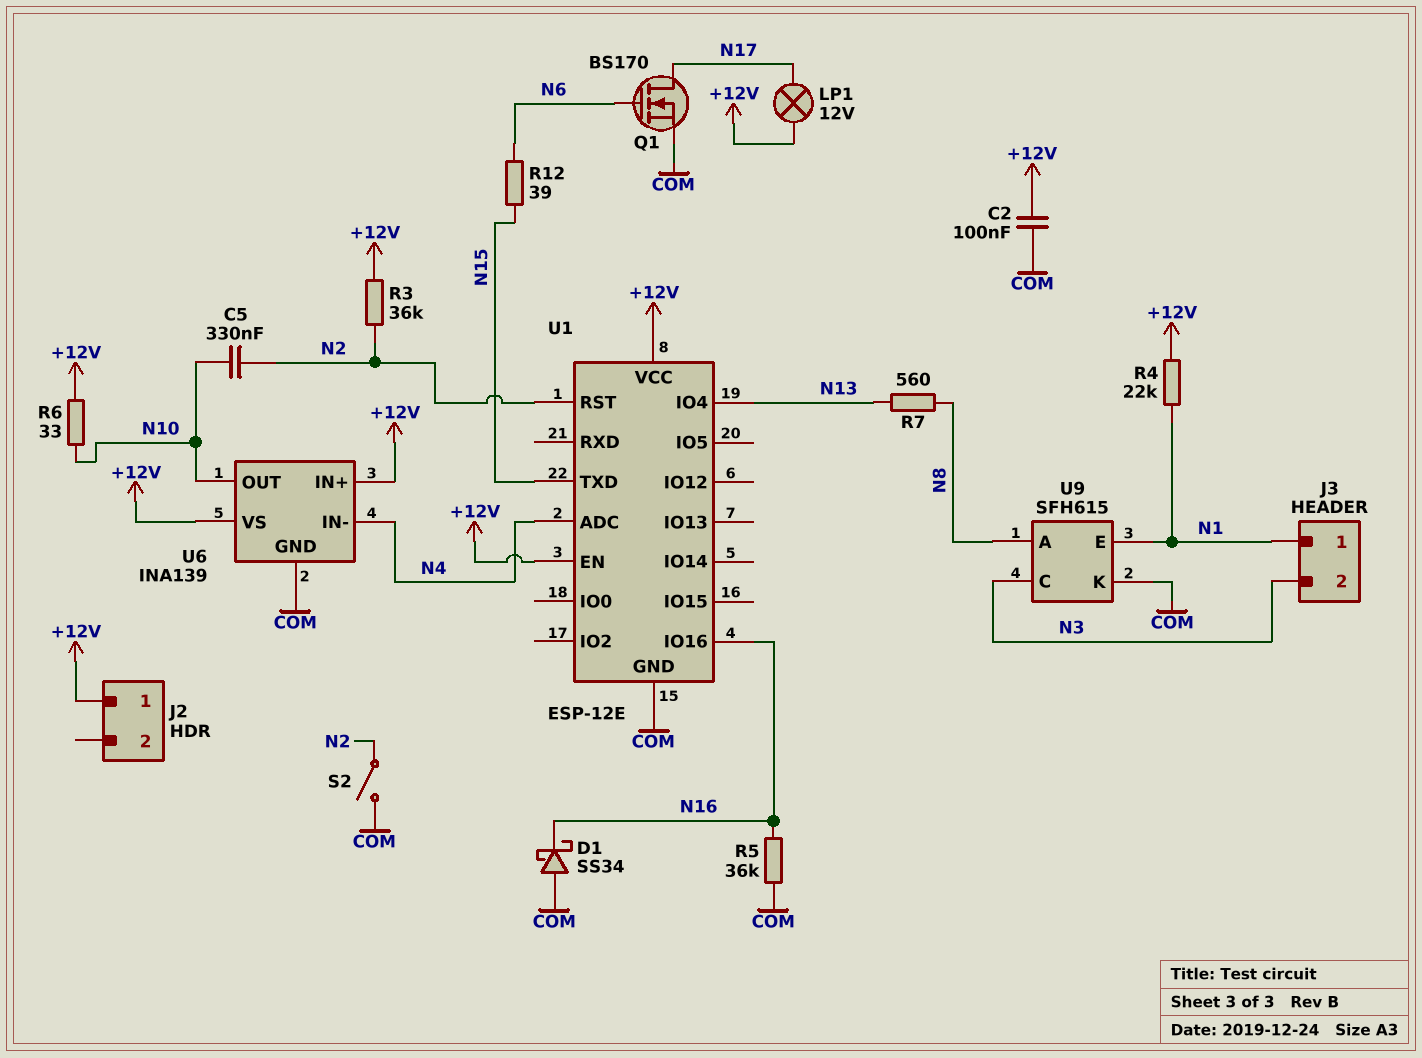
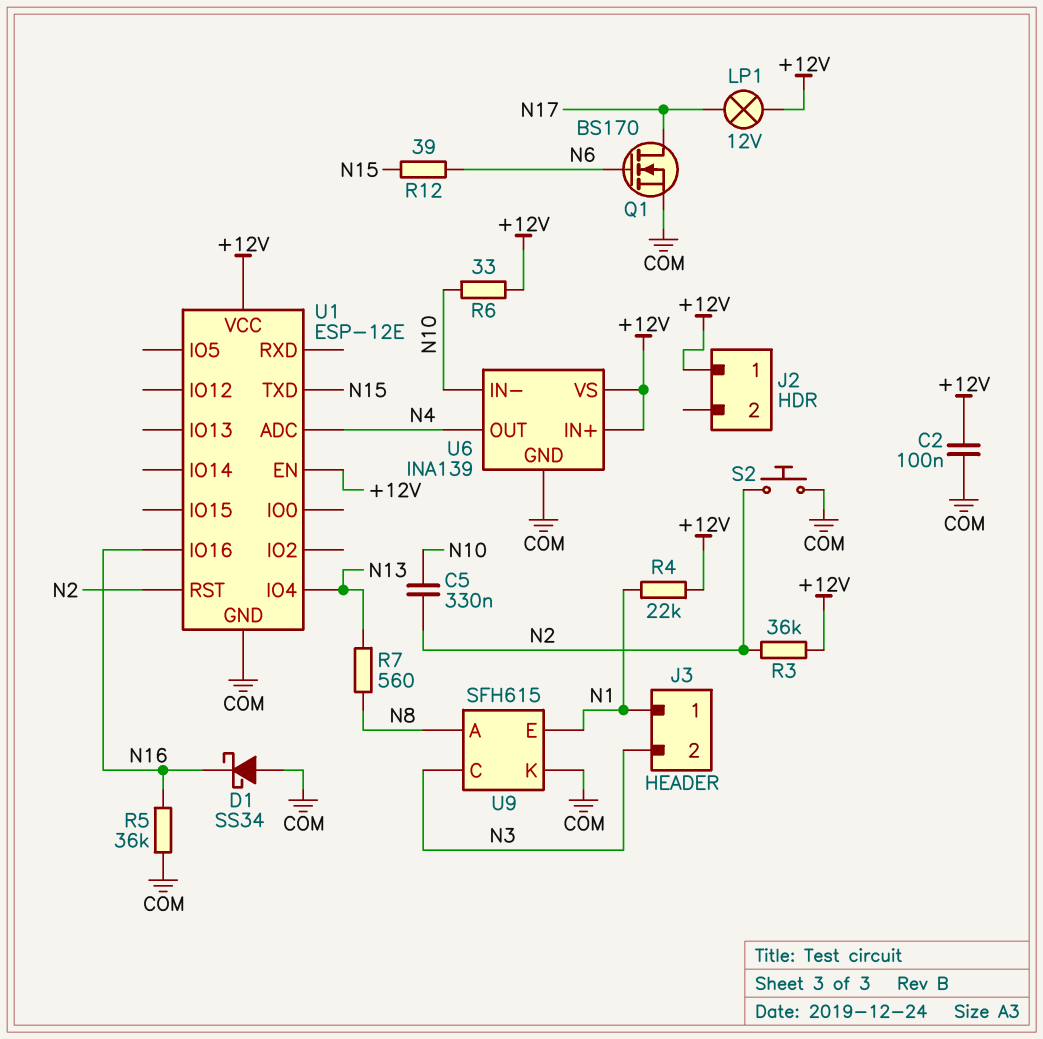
S2: switch (COM, N2) -> button (COM, N2)
U6 pin IN-: N4 -> N10
U6 pin OUT: N10 -> N4

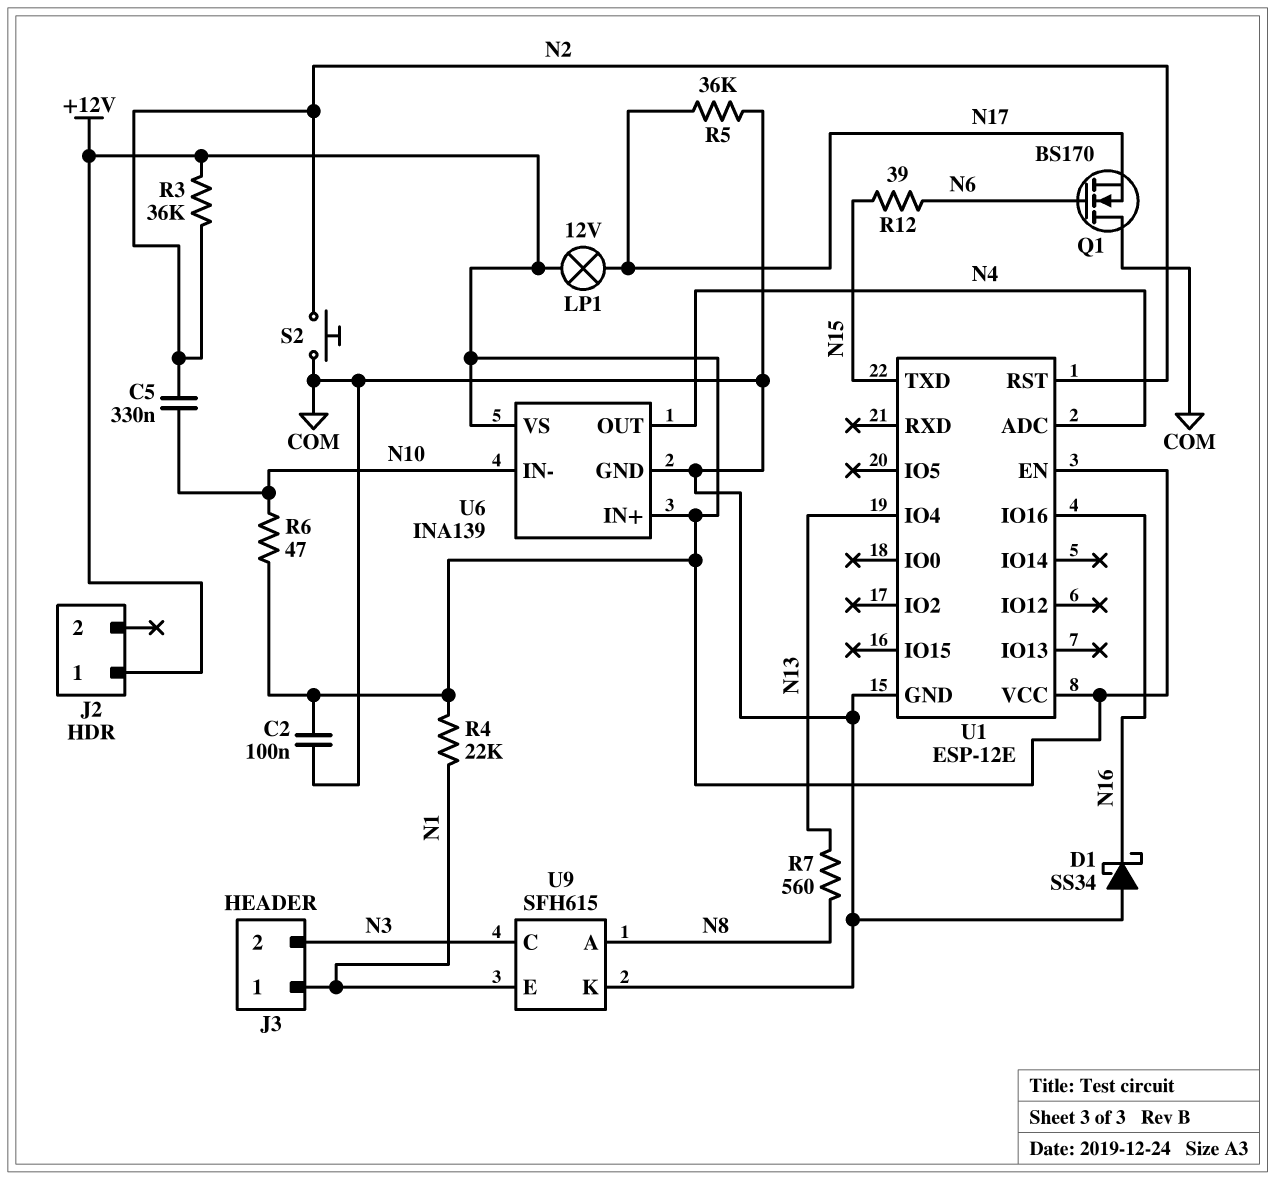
Q1: NMOS BS170 (G N6, D N17, S COM) -> NMOS BS170 (G N6, D COM, S N17)
R5: 36k (COM, N16) -> 36k (COM, N17)
R6: 33 (+12V, N10) -> 47 (+12V, N10)

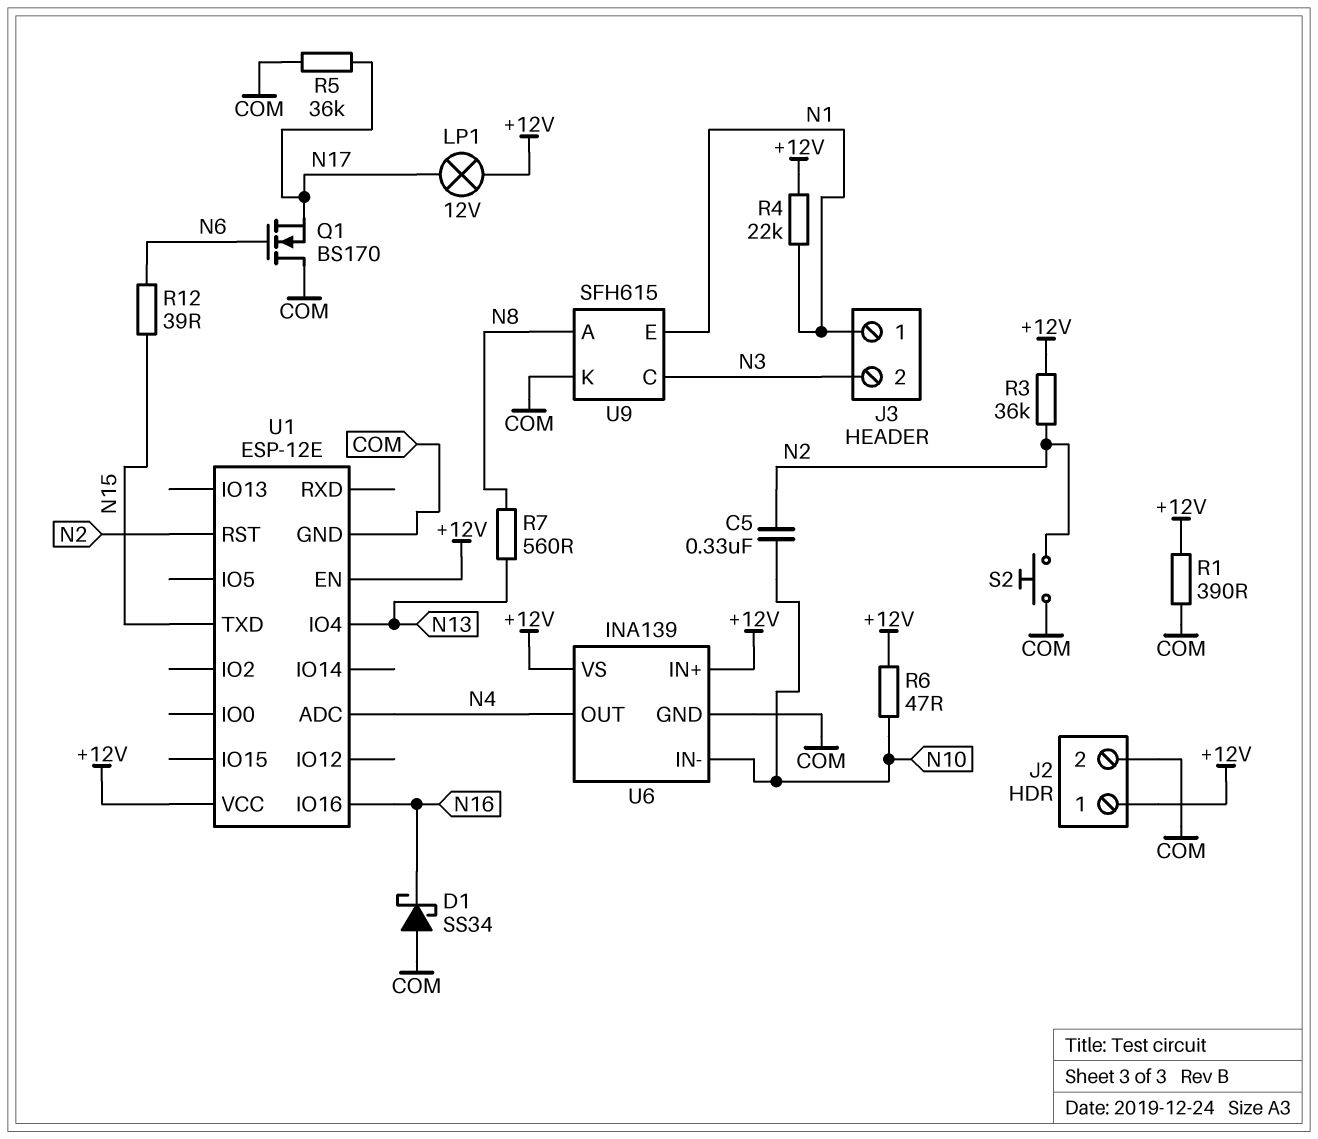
C2: 100nF (+12V, COM) -> none
J2 pin 2: none -> COM
R1: none -> 390 (+12V, COM)

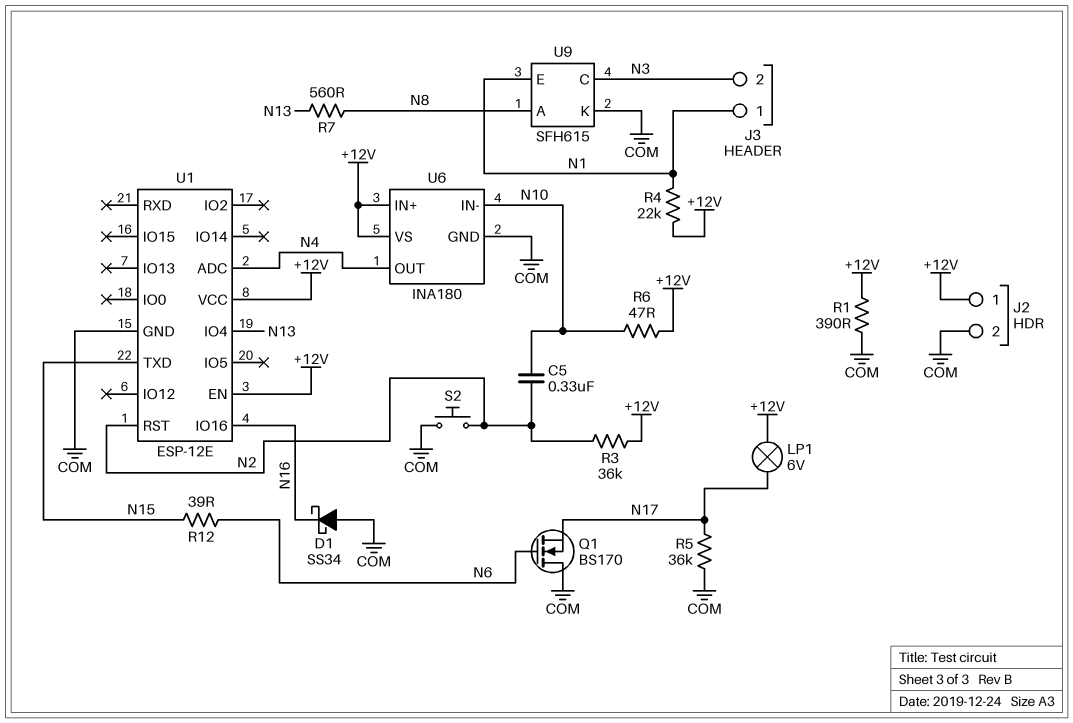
LP1: lamp 12V (+12V, N17) -> lamp 6V (+12V, N17)
U6: INA139 -> INA180

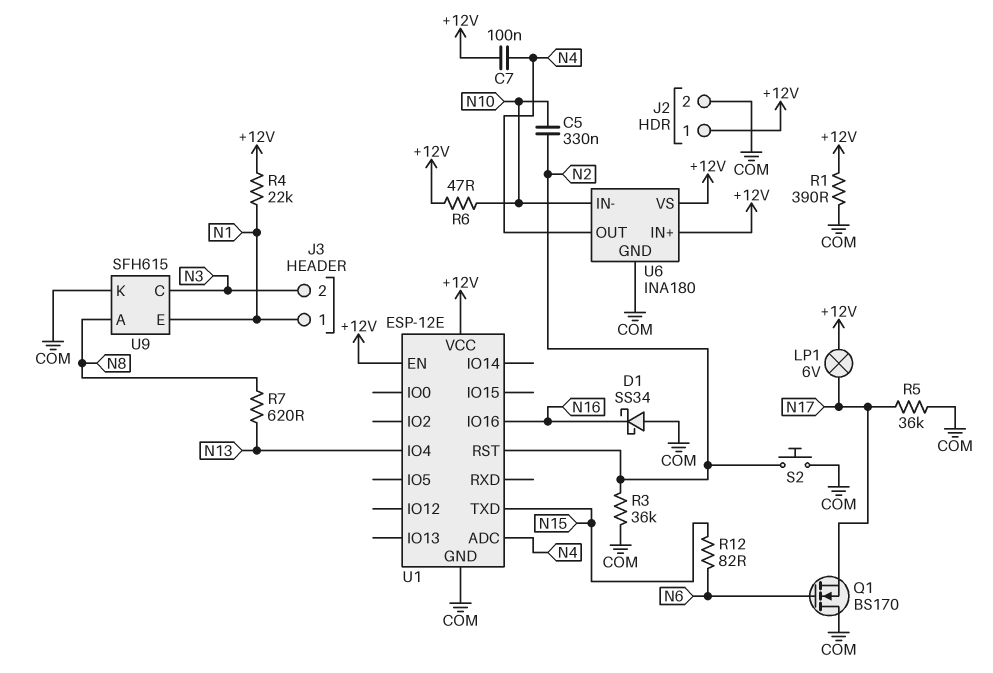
C7: none -> 100nF (+12V, N4)
R3: 36k (+12V, N2) -> 36k (COM, N2)
R7: 560 (N8, N13) -> 620 (N8, N13)
R12: 39 (N6, N15) -> 82 (N6, N15)

